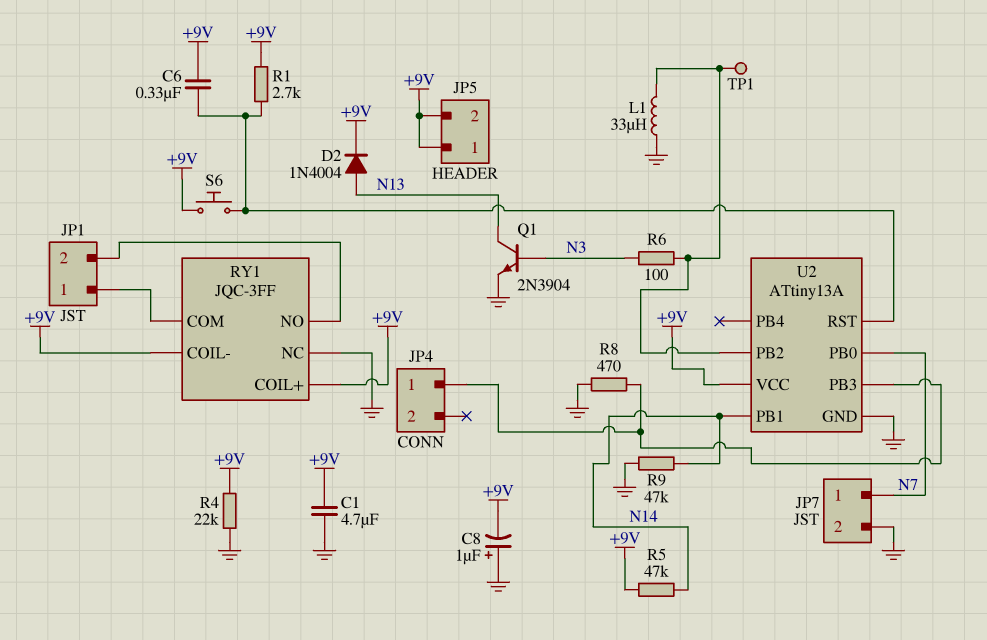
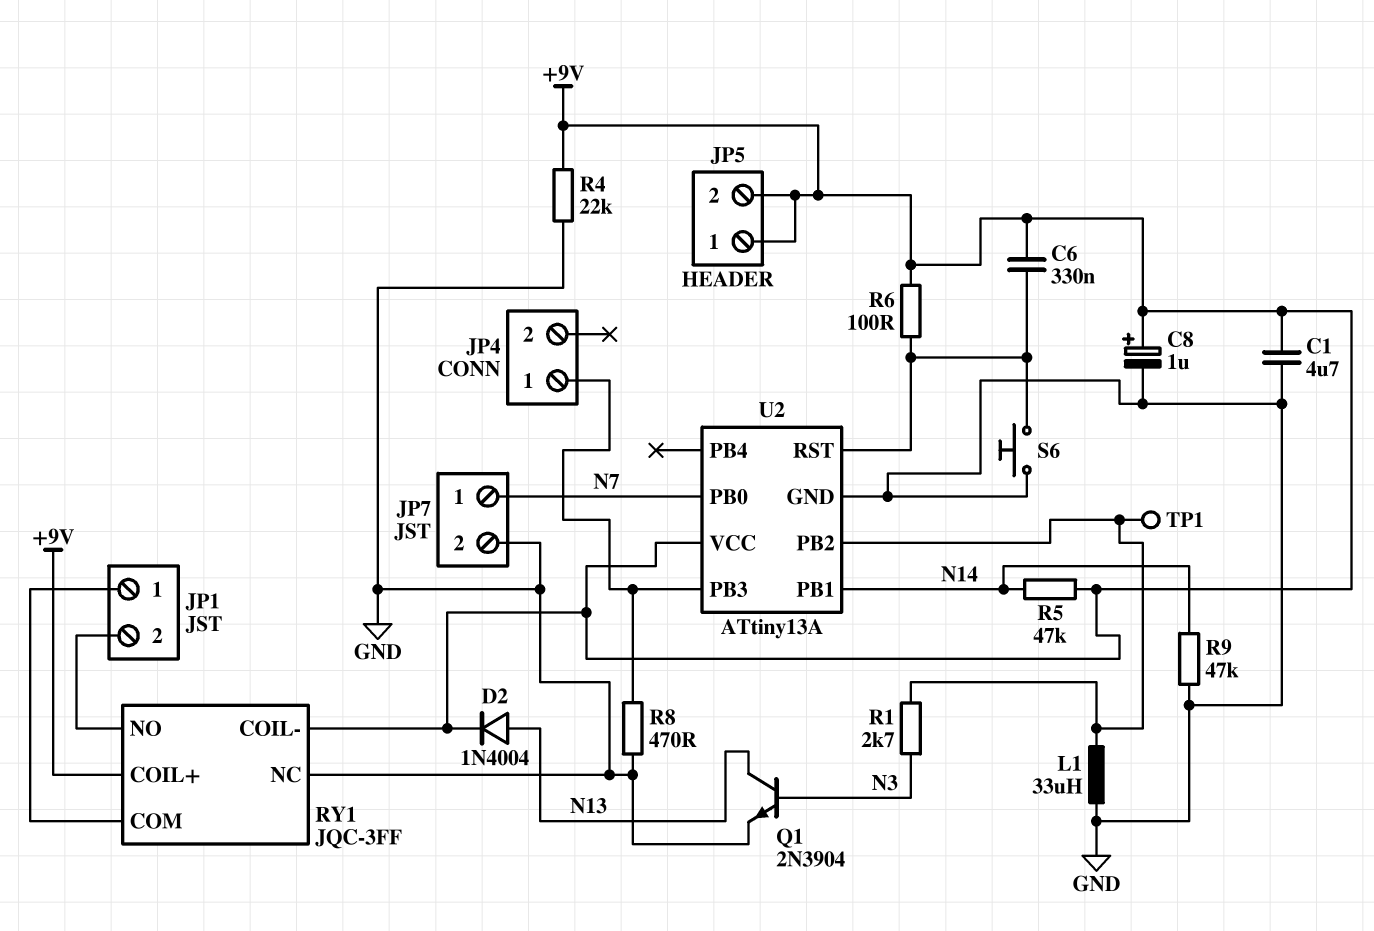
C8: 1uF (plus GND, minus +9V) -> 1uF (plus +9V, minus GND)
R1: 2.7k (+9V, U2/RST) -> 2.7k (N3, U2/PB2)
R6: 100 (N3, U2/PB2) -> 100 (+9V, U2/RST)
S6: button (+9V, U2/RST) -> button (GND, U2/RST)

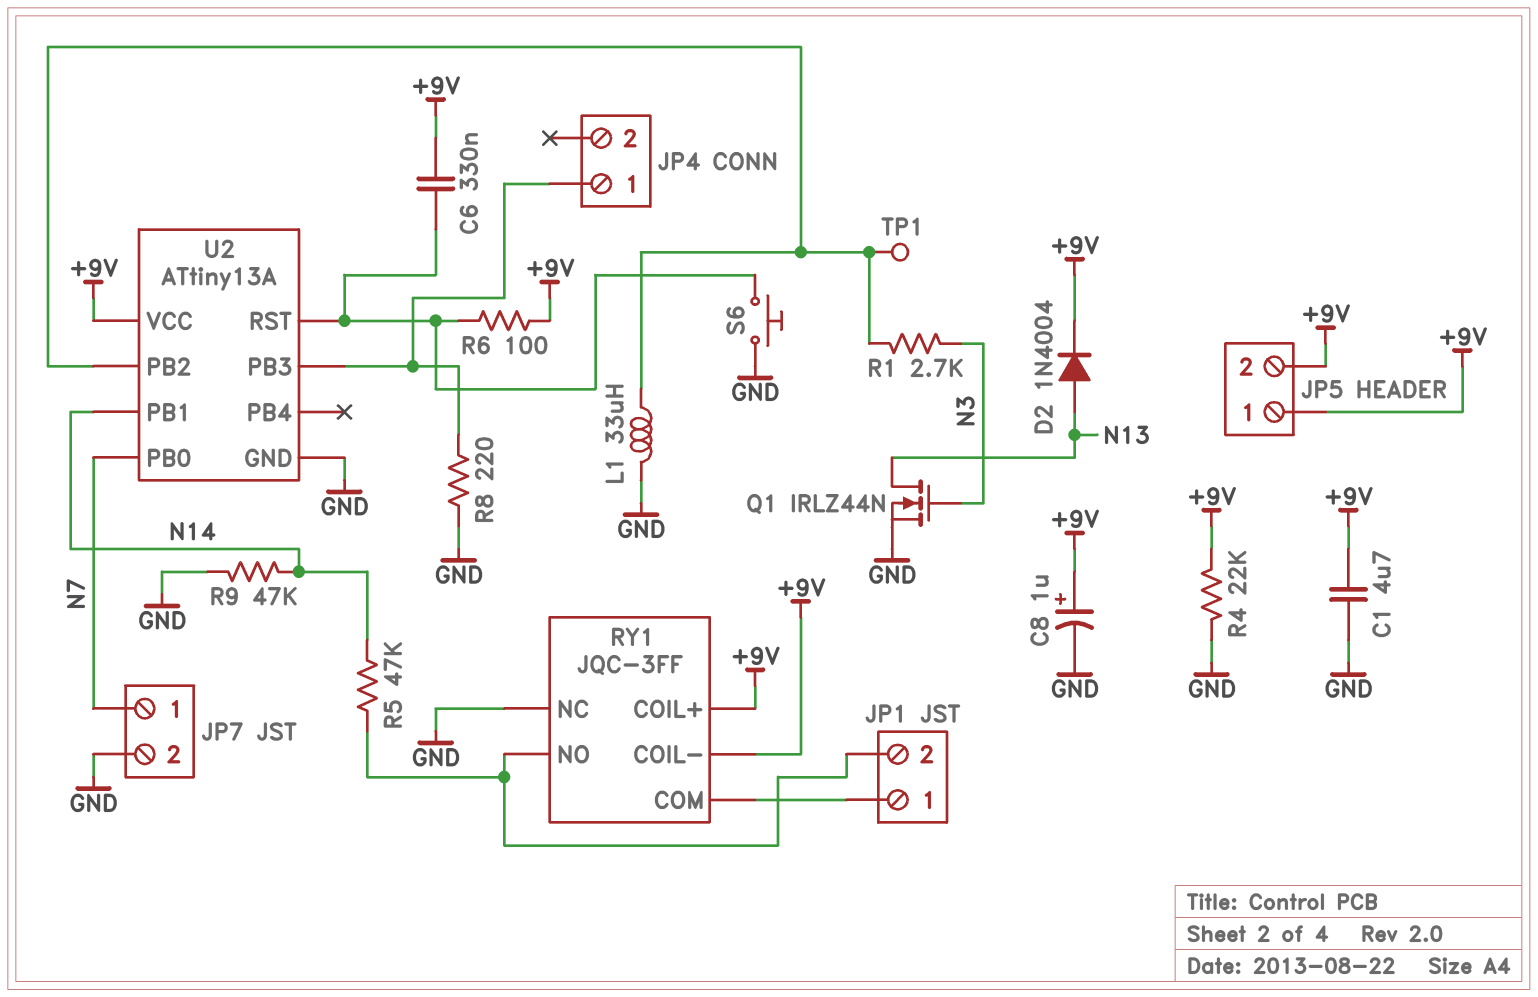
Q1: NPN 2N3904 (B N3, C N13, E GND) -> NMOS IRLZ44N (G N3, D N13, S GND)
R5: 47k (+9V, N14) -> 47k (JP1/2, N14)
R8: 470 (GND, JP4/1) -> 220 (GND, JP4/1)

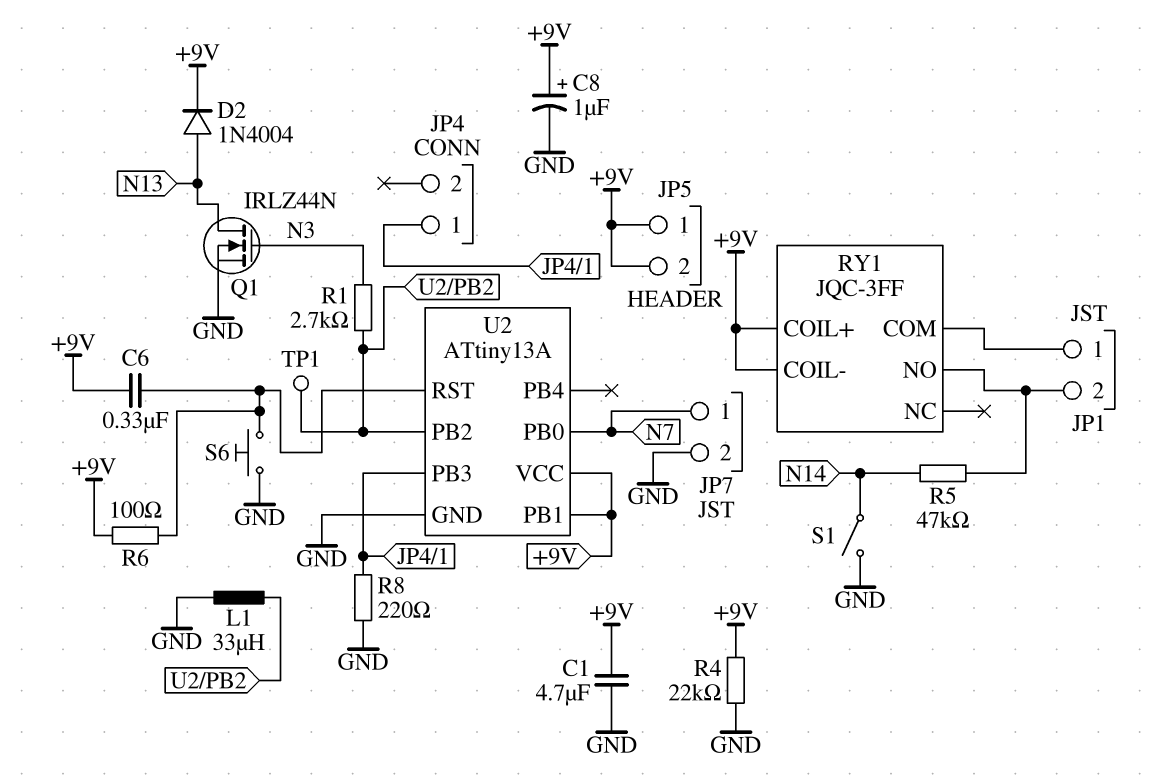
R9: 47k (GND, N14) -> none
RY1 pin NC: GND -> none
S1: none -> switch (GND, N14)
U2 pin PB1: N14 -> +9V

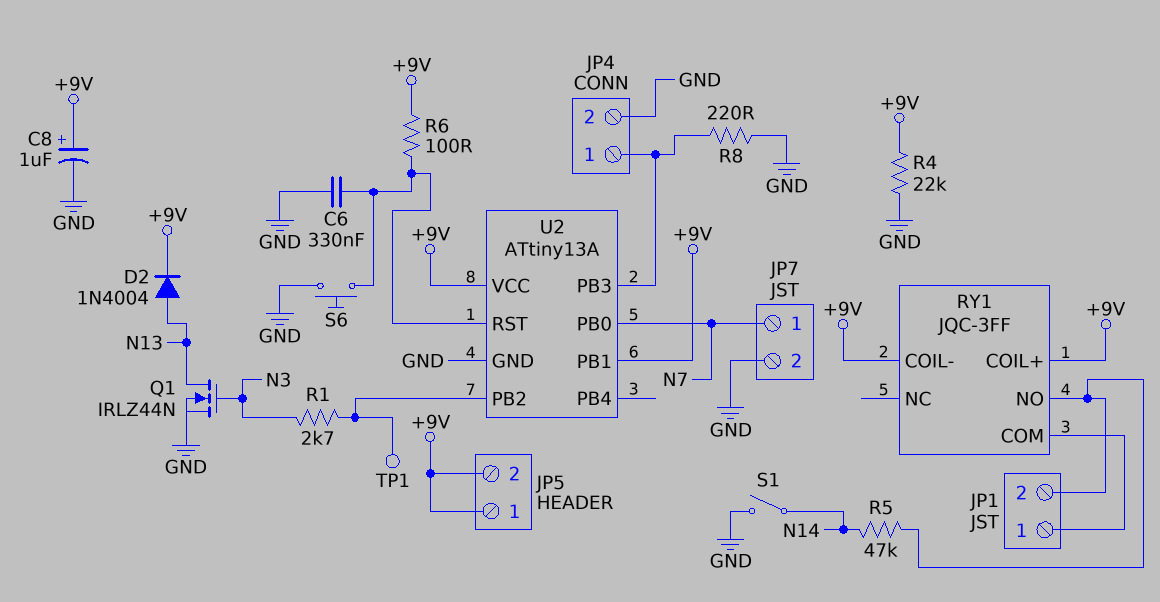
C1: 4.7uF (+9V, GND) -> none
C6: 330nF (+9V, U2/RST) -> 330nF (GND, U2/RST)
JP4 pin 2: none -> GND
L1: 33uH (GND, U2/PB2) -> none

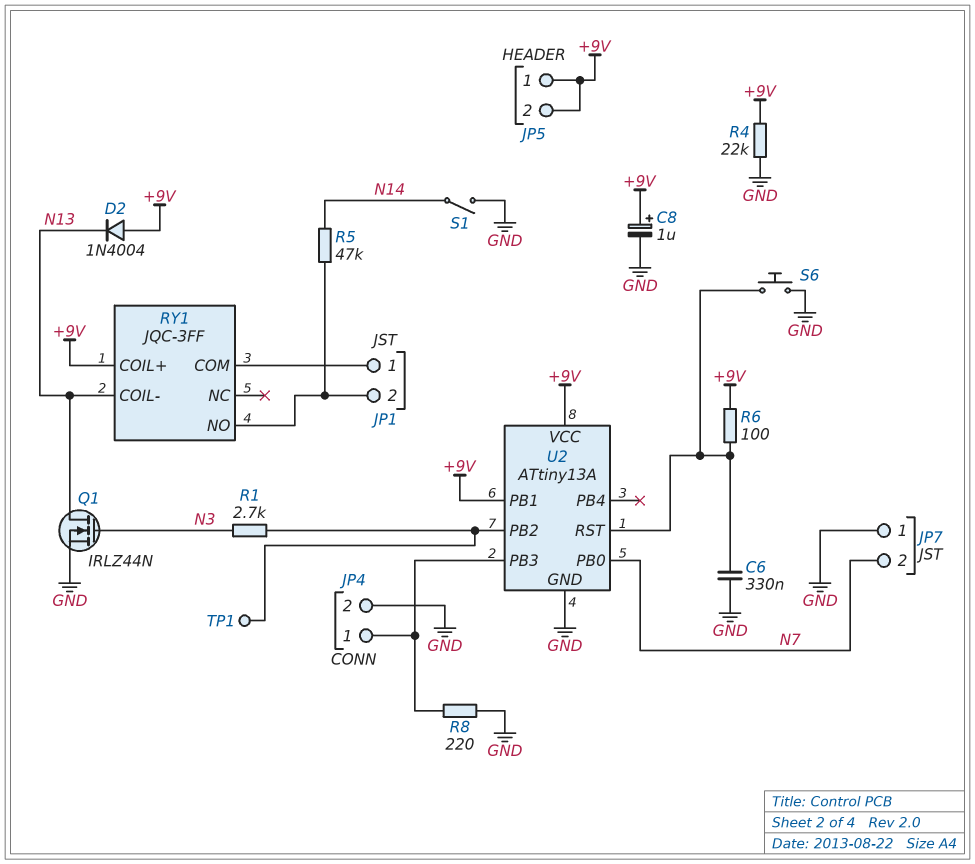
D2: diode 1N4004 (A N13, K +9V) -> diode 1N4004 (A +9V, K N13)
JP7 pin 1: N7 -> GND
JP7 pin 2: GND -> N7
RY1 pin COIL-: +9V -> N13

